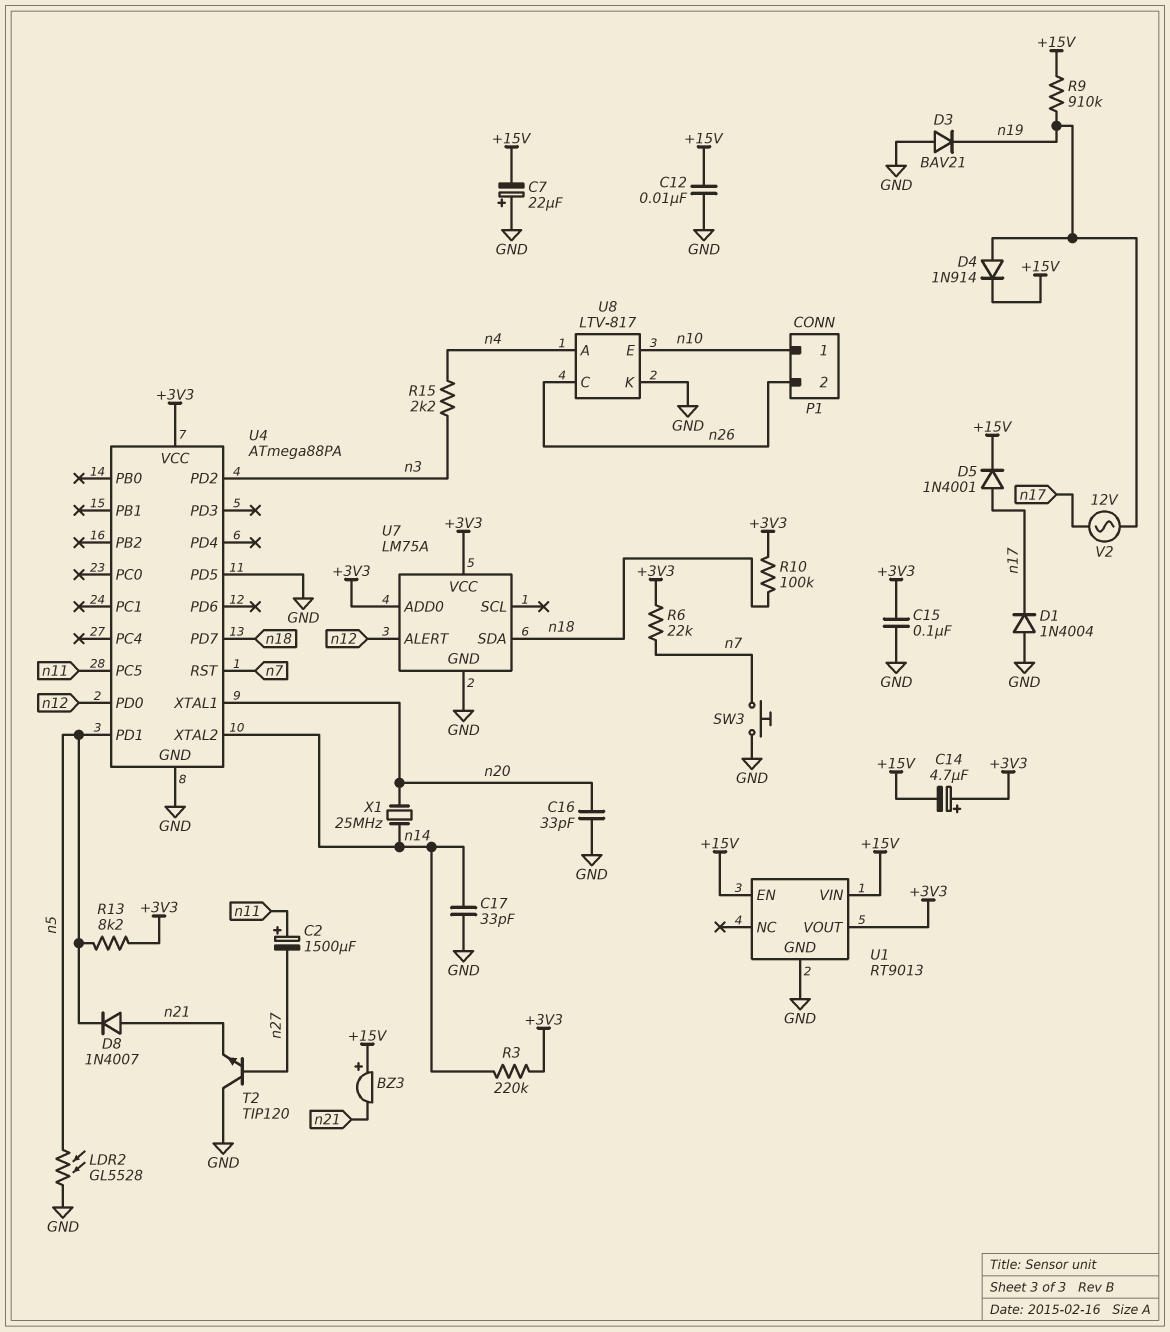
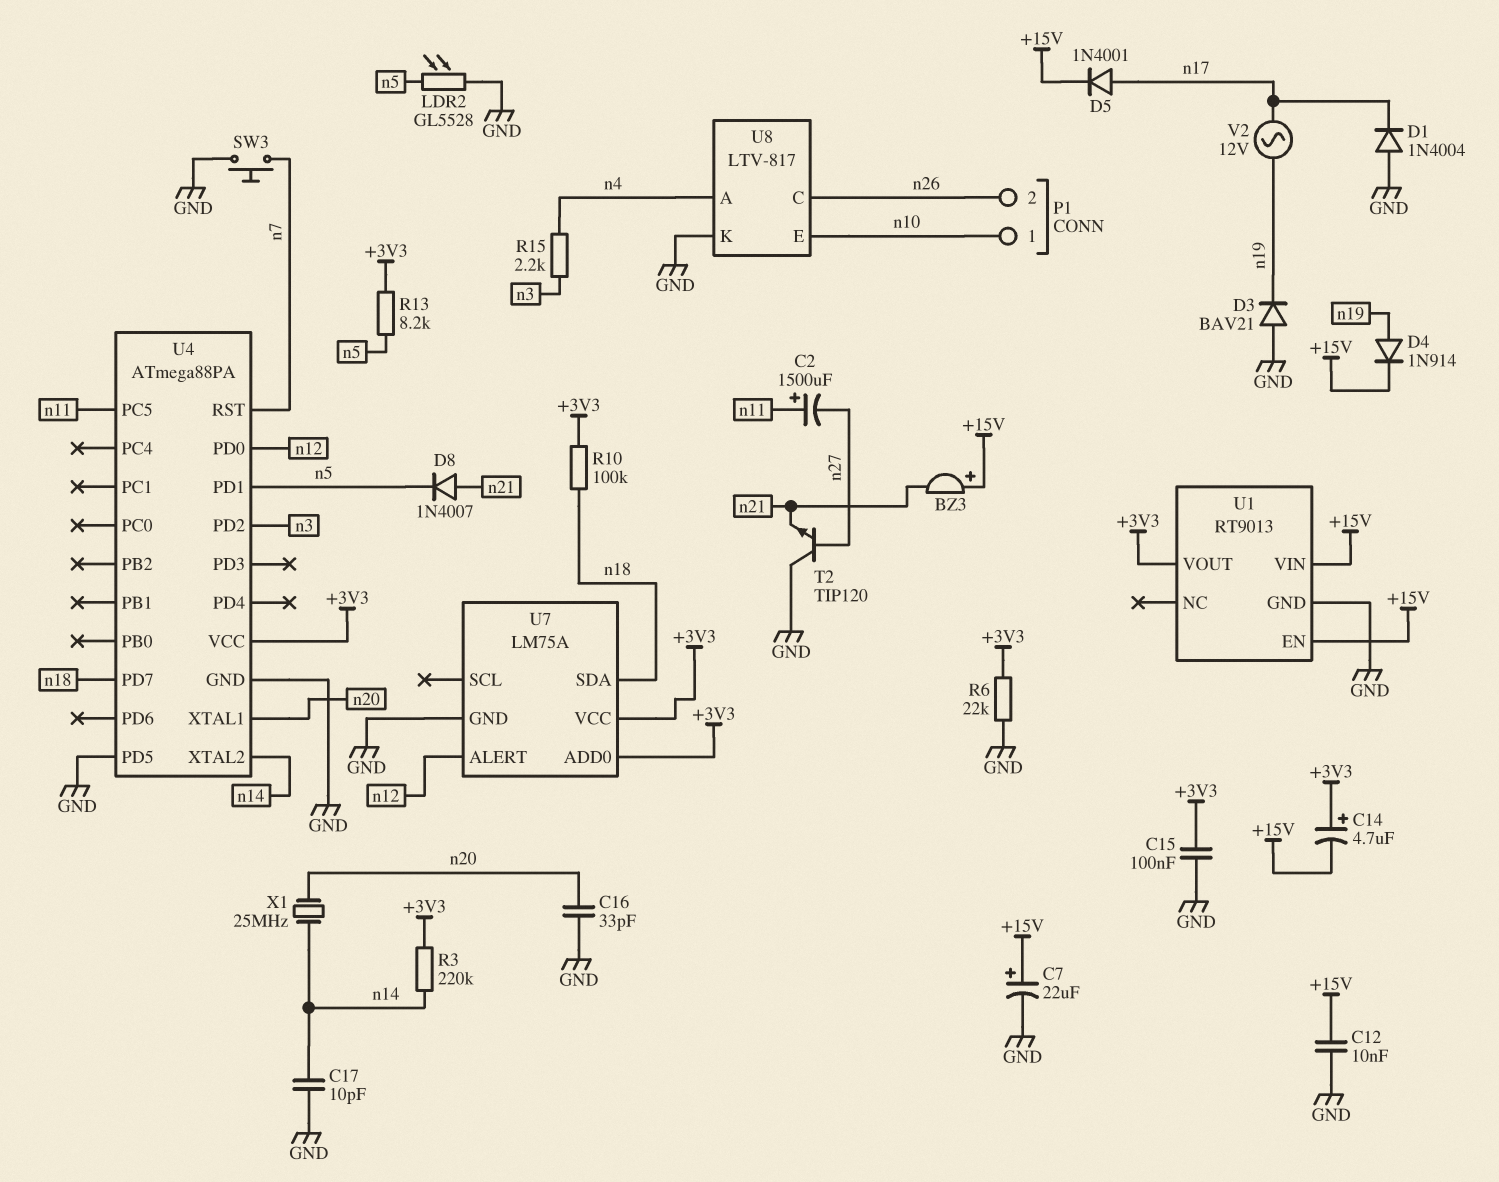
C7: 22uF (plus GND, minus +15V) -> 22uF (plus +15V, minus GND)
C17: 33pF (GND, n14) -> 10pF (GND, n14)
R6: 22k (+3V3, n7) -> 22k (+3V3, GND)
R9: 910k (+15V, n19) -> none

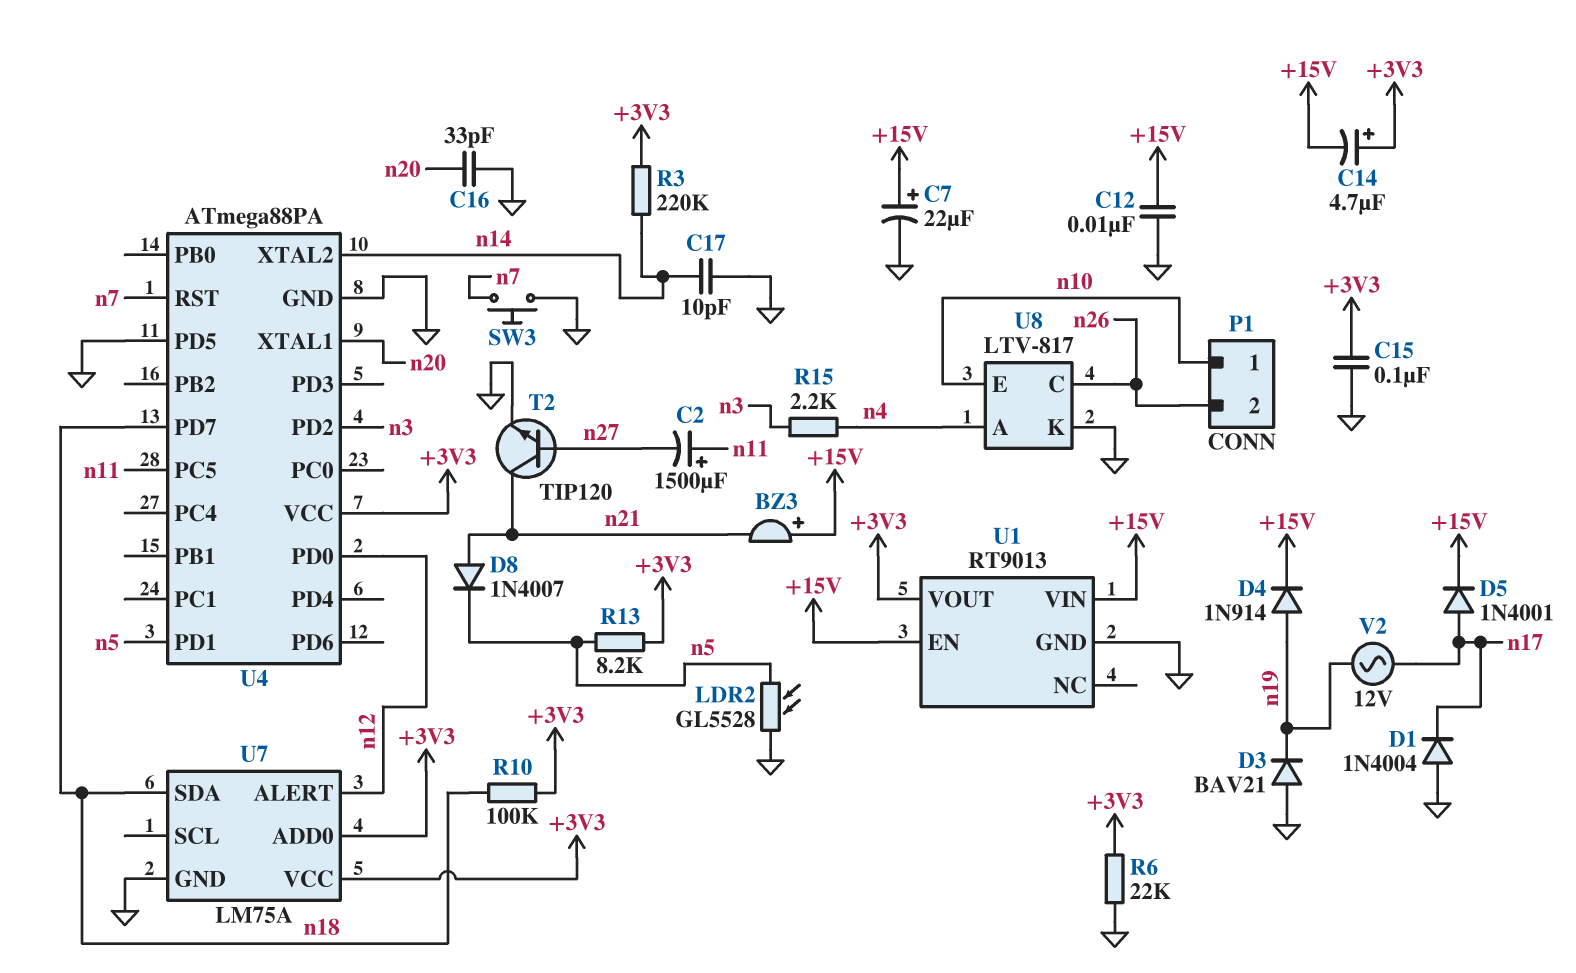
T2: NPN TIP120 (B n27, C GND, E n21) -> NPN TIP120 (B n27, C n21, E GND)
X1: 25MHz (n14, n20) -> none

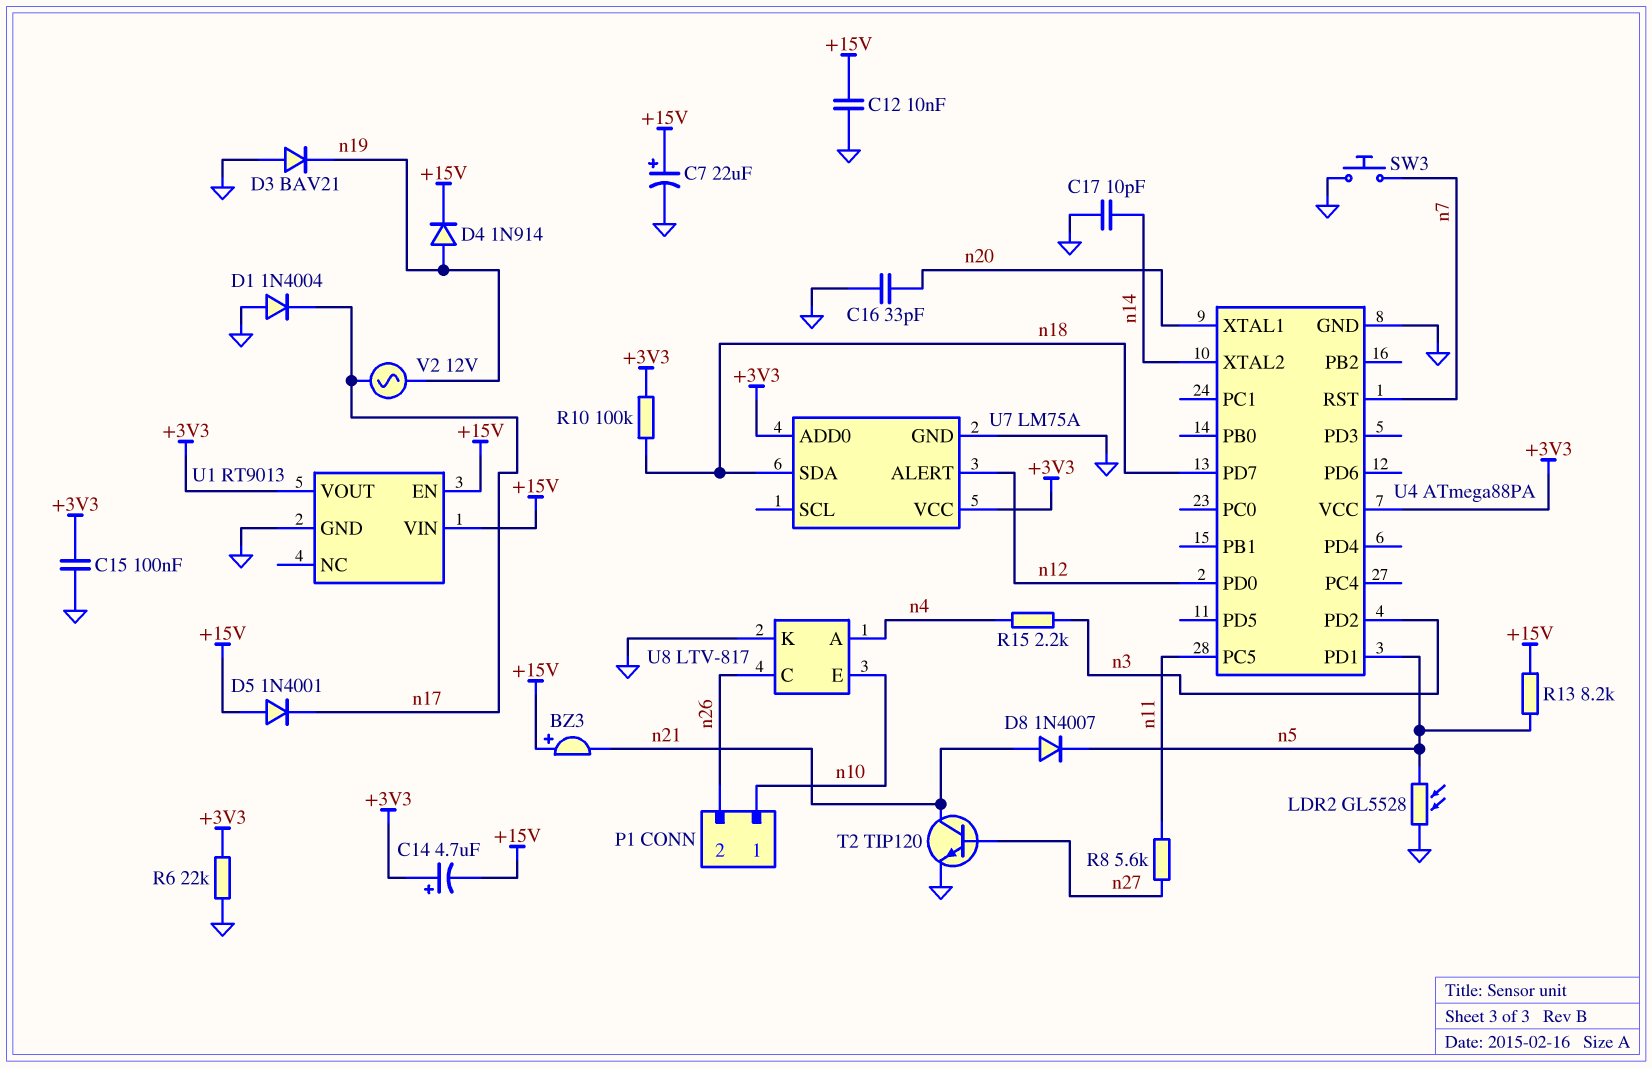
C2: 1500uF (plus n11, minus n27) -> none
D5: diode 1N4001 (A n17, K +15V) -> diode 1N4001 (A +15V, K n17)
R3: 220k (+3V3, n14) -> none
R8: none -> 5.6k (n11, n27)
R13: 8.2k (+3V3, n5) -> 8.2k (+15V, n5)
U4 pin PD5: GND -> none

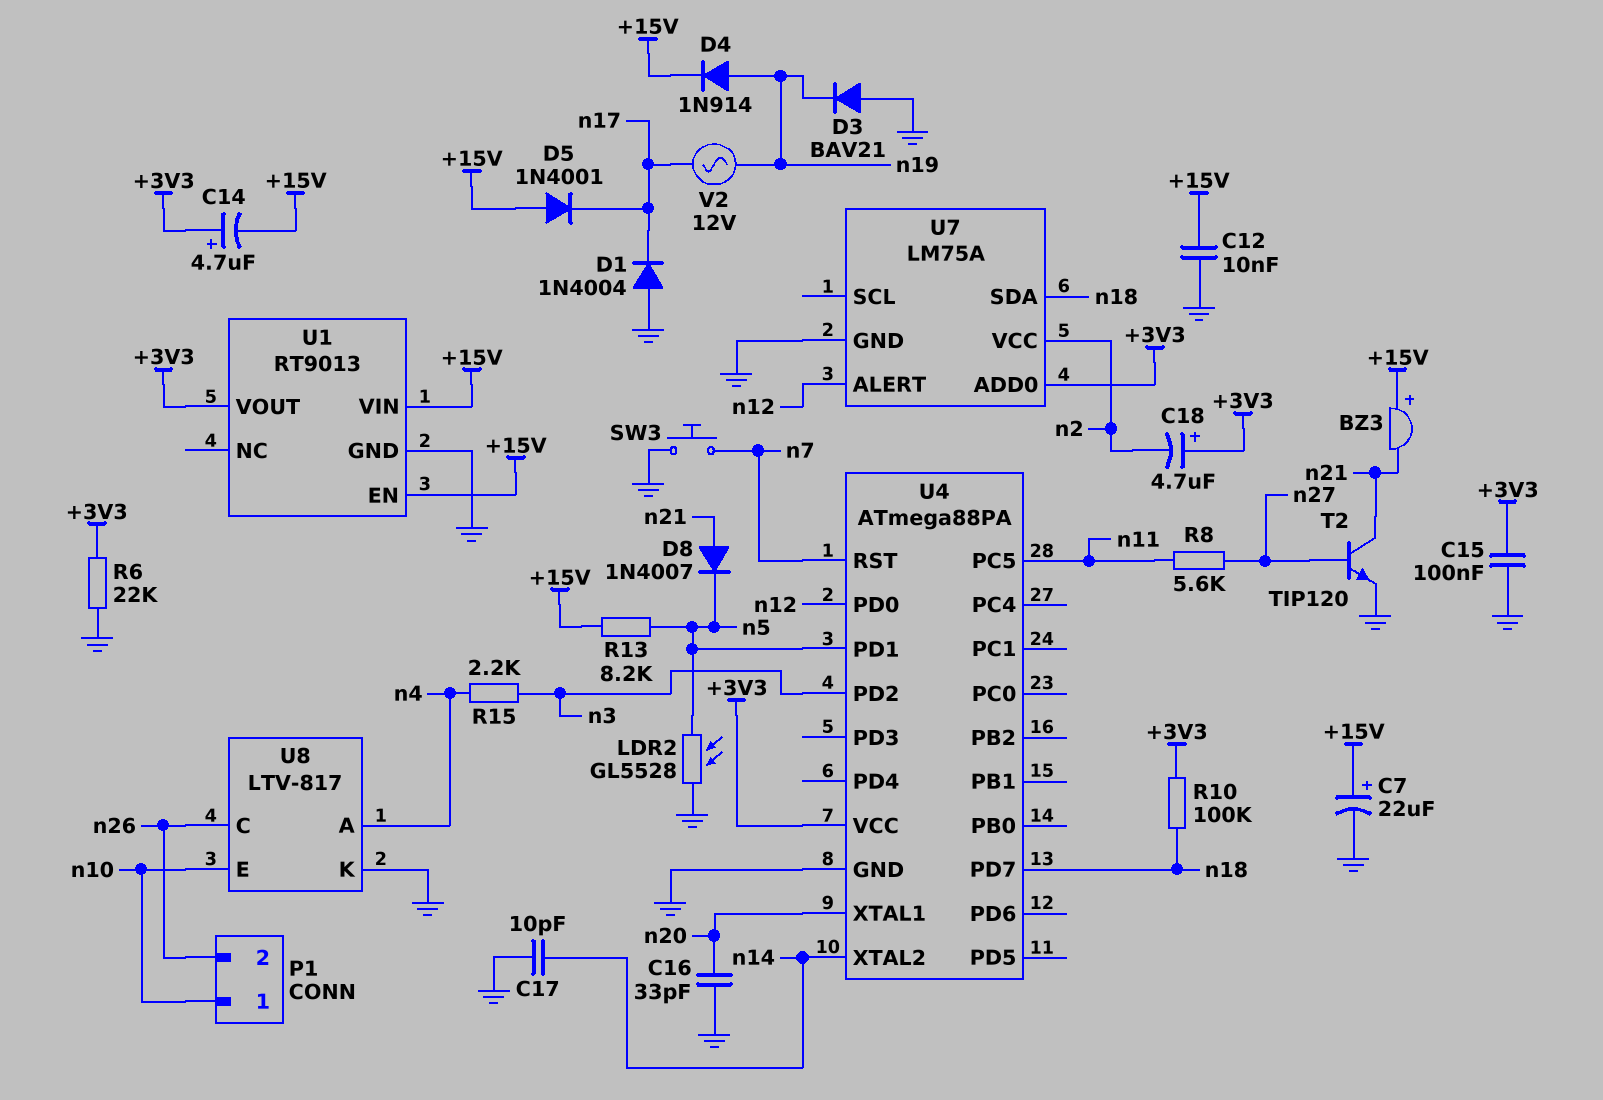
C18: none -> 4.7uF (plus +3V3, minus n2)
U7 pin VCC: +3V3 -> n2

